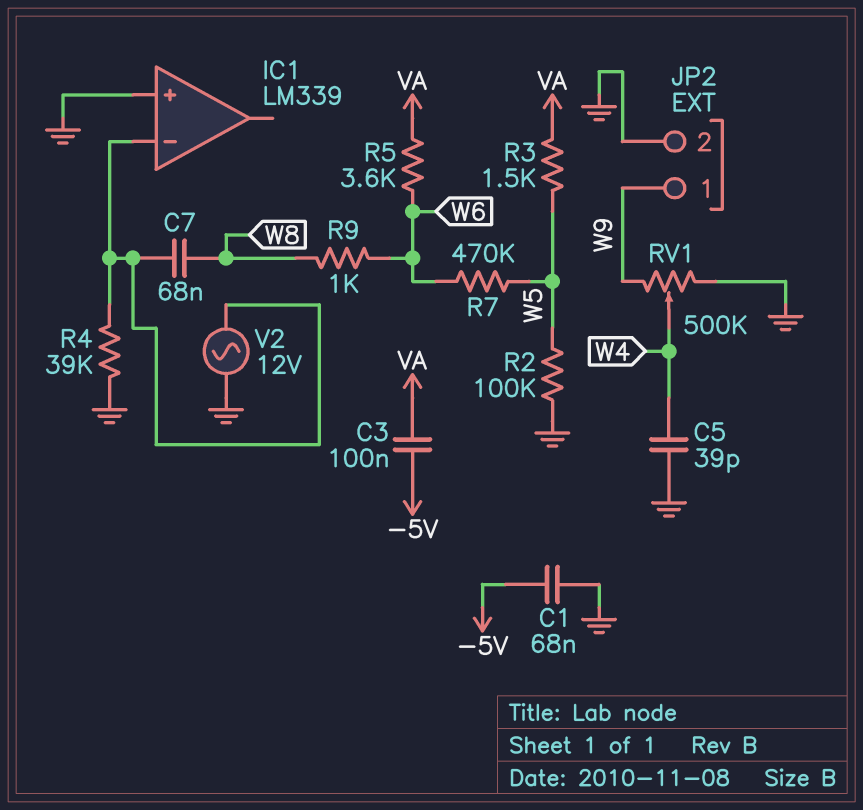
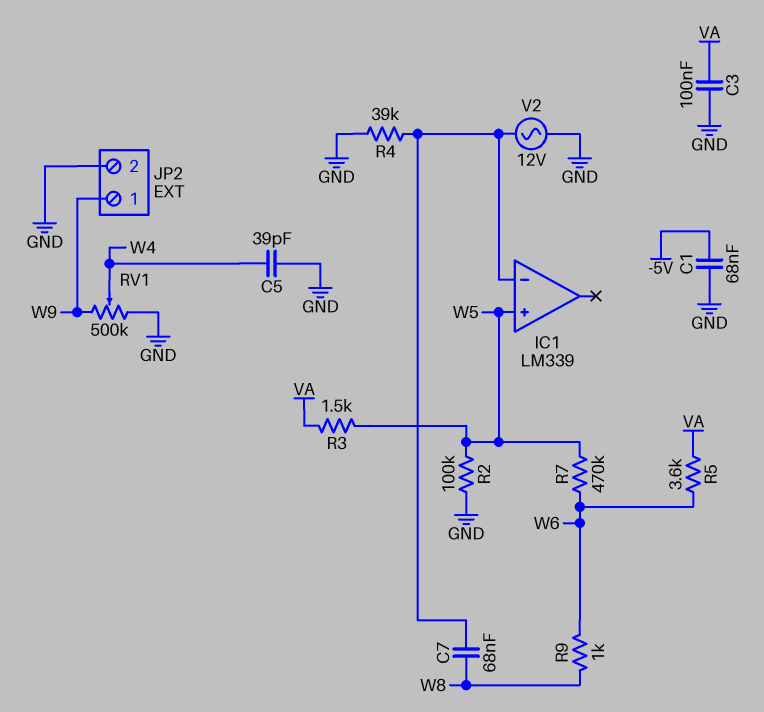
C3: 100nF (-5V, VA) -> 100nF (GND, VA)
IC1 pin in+: GND -> W5

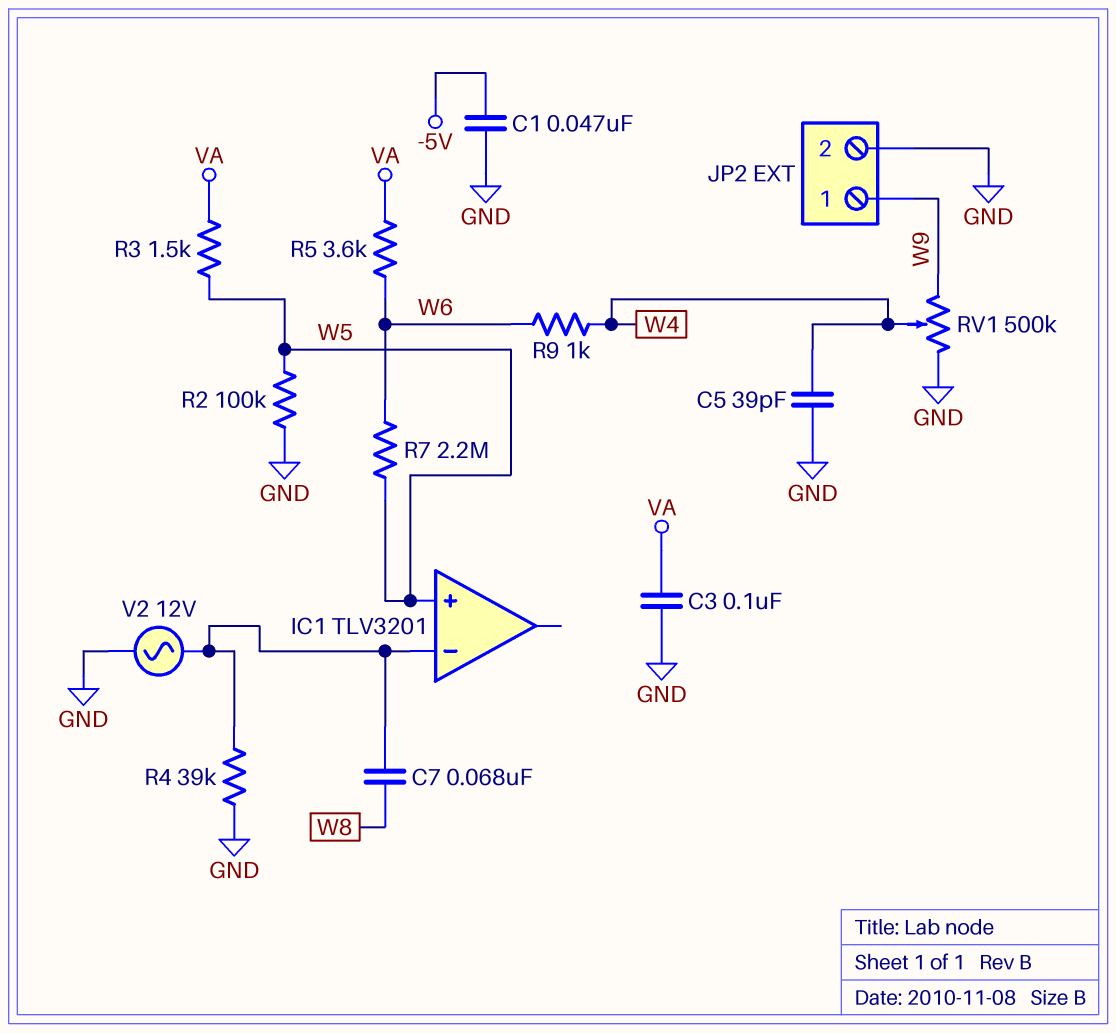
C1: 68nF (-5V, GND) -> 47nF (-5V, GND)
IC1: LM339 -> TLV3201
R7: 470k (W5, W6) -> 2.2M (W5, W6)
R9: 1k (W6, W8) -> 1k (W4, W6)

